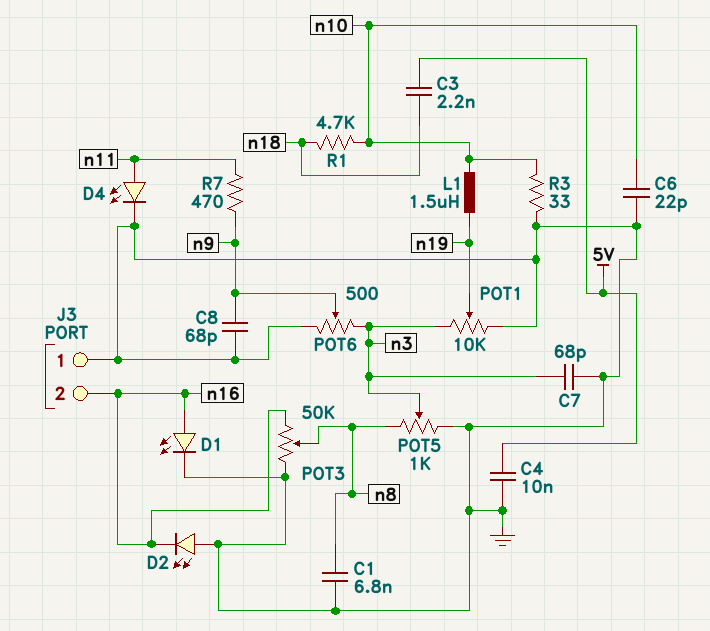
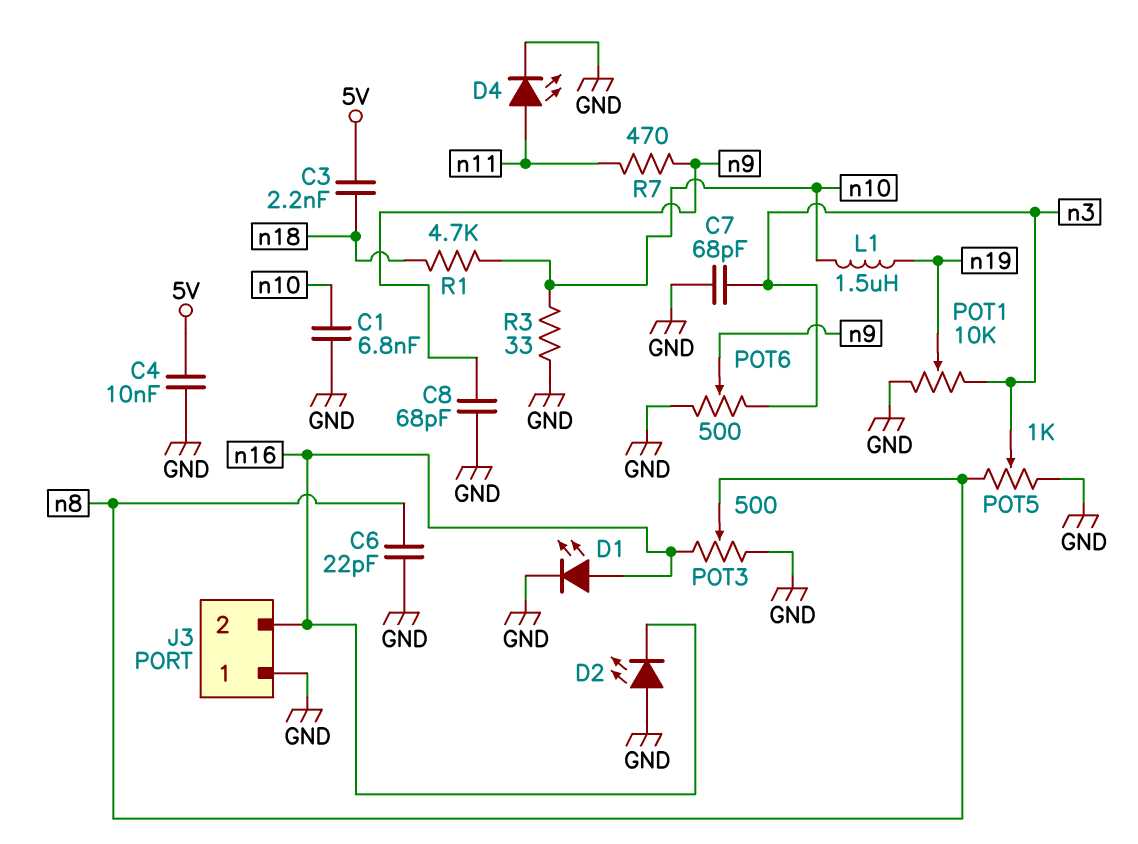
C1: 6.8nF (GND, n8) -> 6.8nF (GND, n10)
C6: 22pF (GND, n10) -> 22pF (GND, n8)
POT3: 50k (GND, n16, wiper n8) -> 500 (GND, n16, wiper n8)

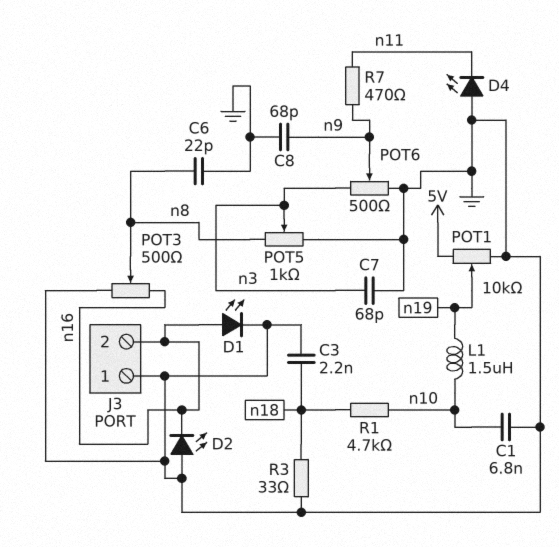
C3: 2.2nF (5V, n18) -> 2.2nF (GND, n18)
C4: 10nF (5V, GND) -> none
D4: LED (A n11, K GND) -> LED (A GND, K n11)
POT1: 10k (GND, n3, wiper n19) -> 10k (5V, GND, wiper n19)
R3: 33 (GND, n10) -> 33 (GND, n18)

